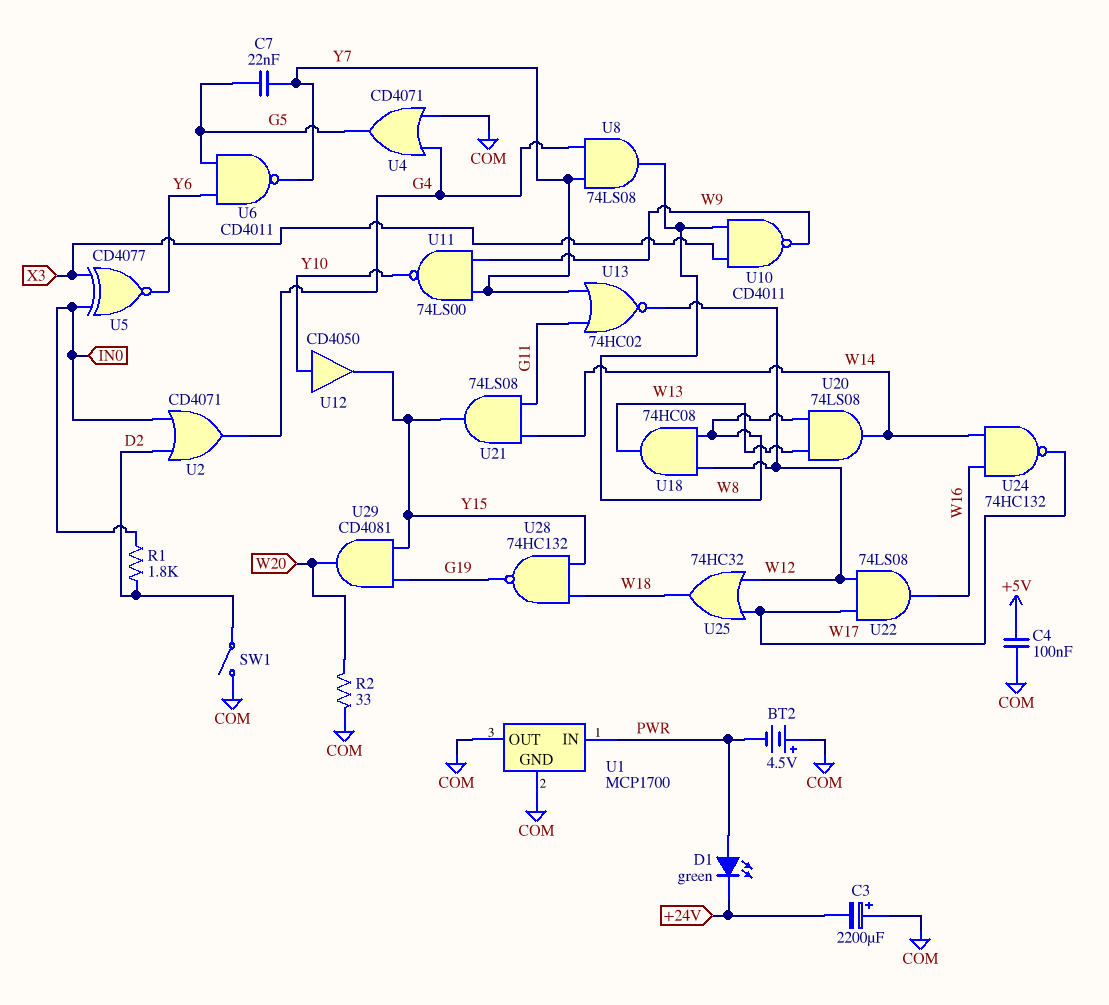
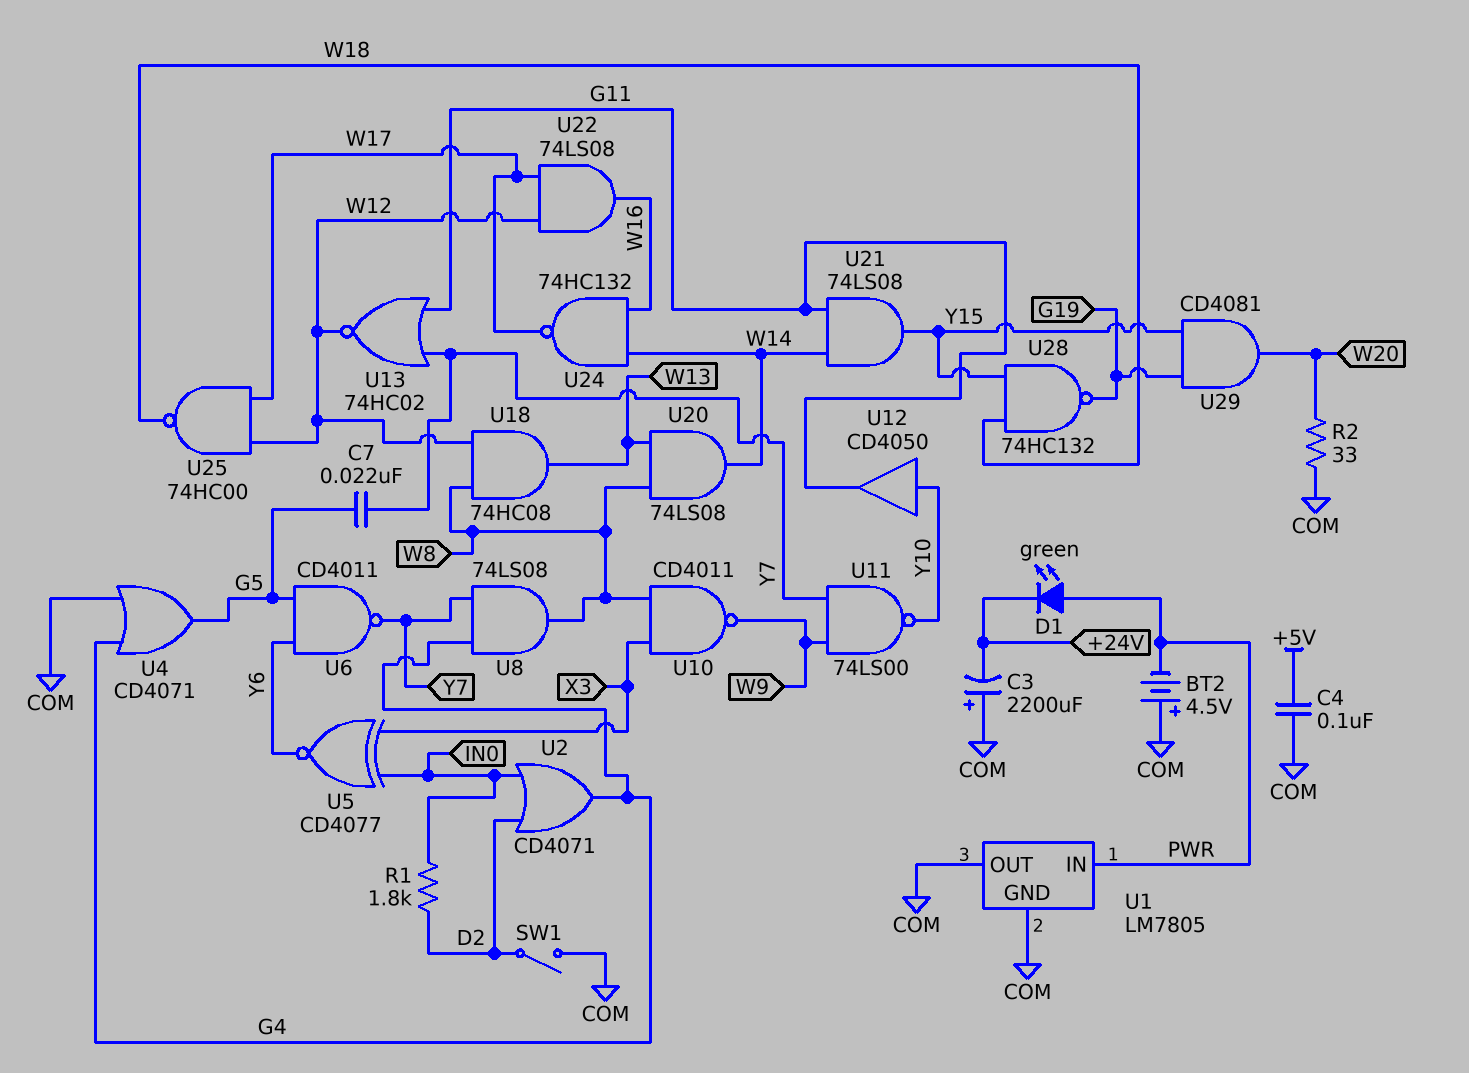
U1: MCP1700 -> LM7805
U12: buffer CD4050 (in Y10, out Y15) -> buffer CD4050 (in Y10, out G11)
U25: OR 74HC32 (in W12, in W17, out W18) -> NAND 74HC00 (in W12, in W17, out W18)

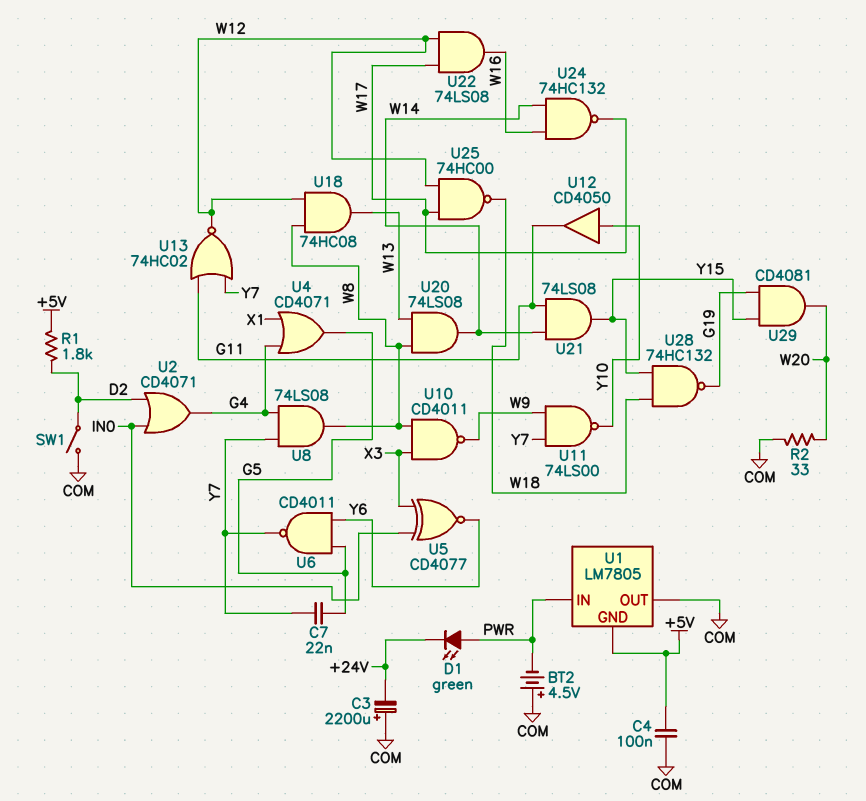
R1: 1.8k (D2, IN0) -> 1.8k (+5V, D2)
U1 pin GND: COM -> +5V
U4: OR CD4071 (in COM, in G4, out G5) -> OR CD4071 (in G4, in X1, out G5)

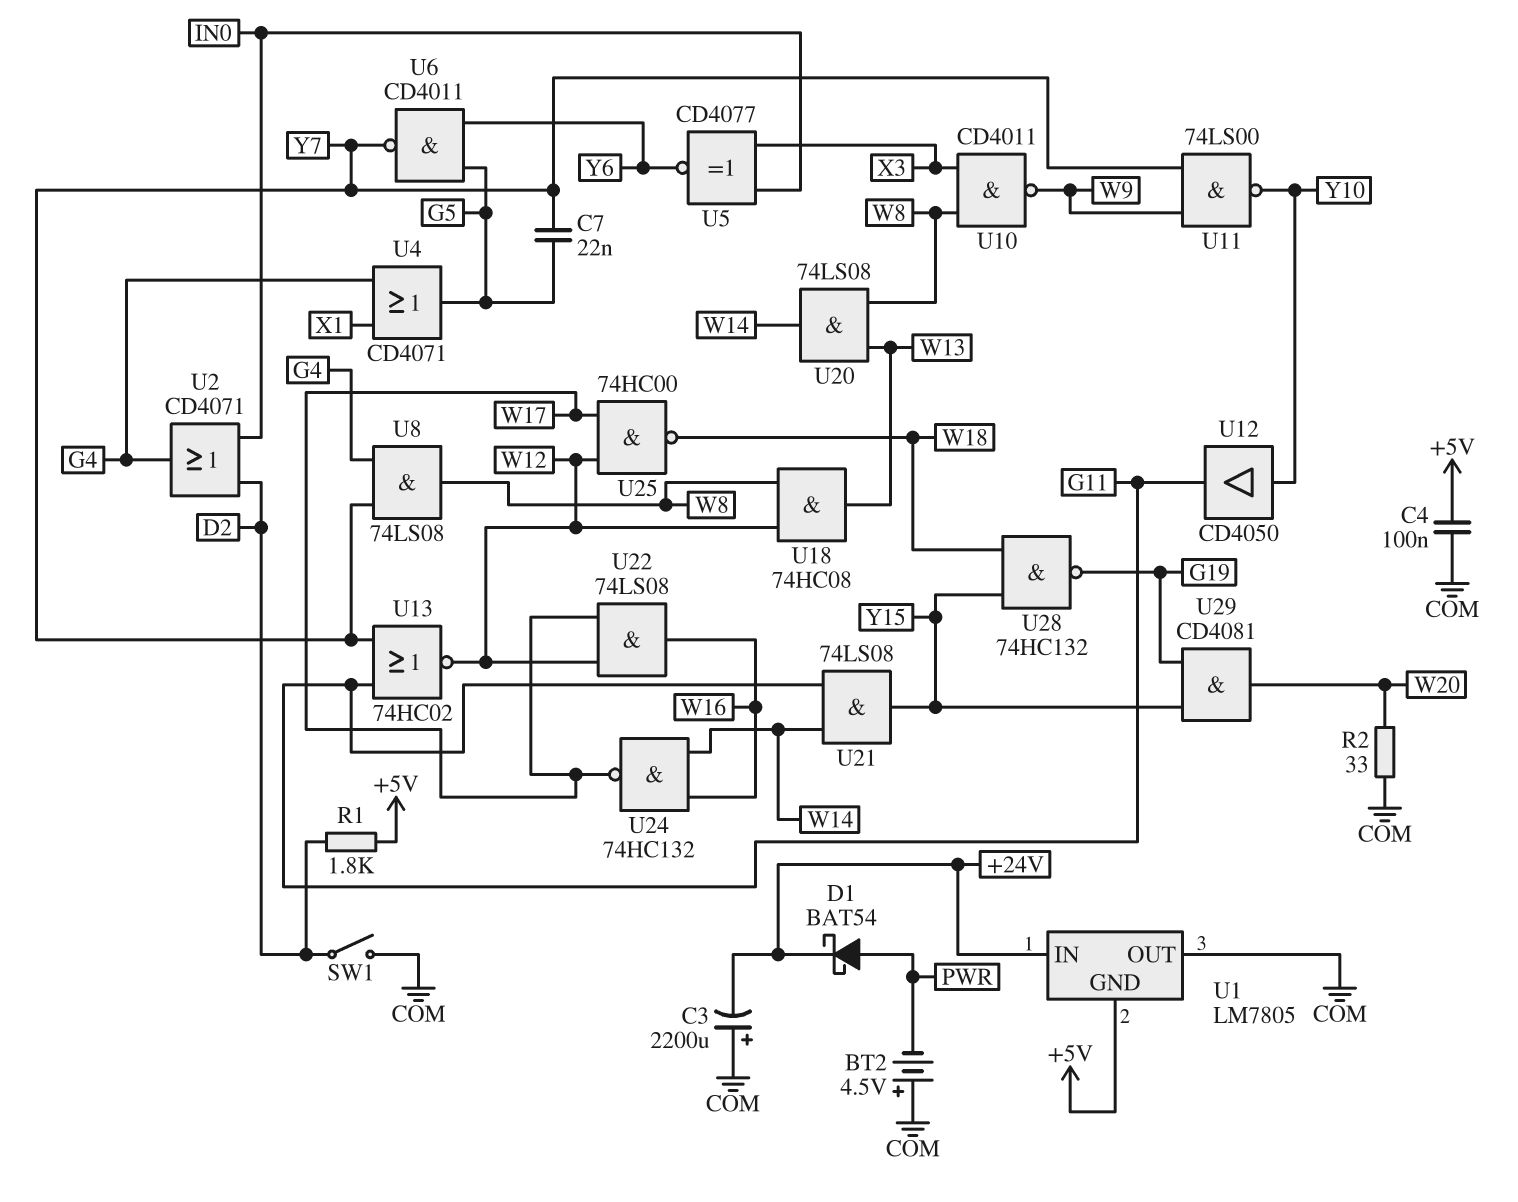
D1: LED green (A PWR, K +24V) -> schottky BAT54 (A PWR, K +24V)
U1 pin IN: PWR -> +24V

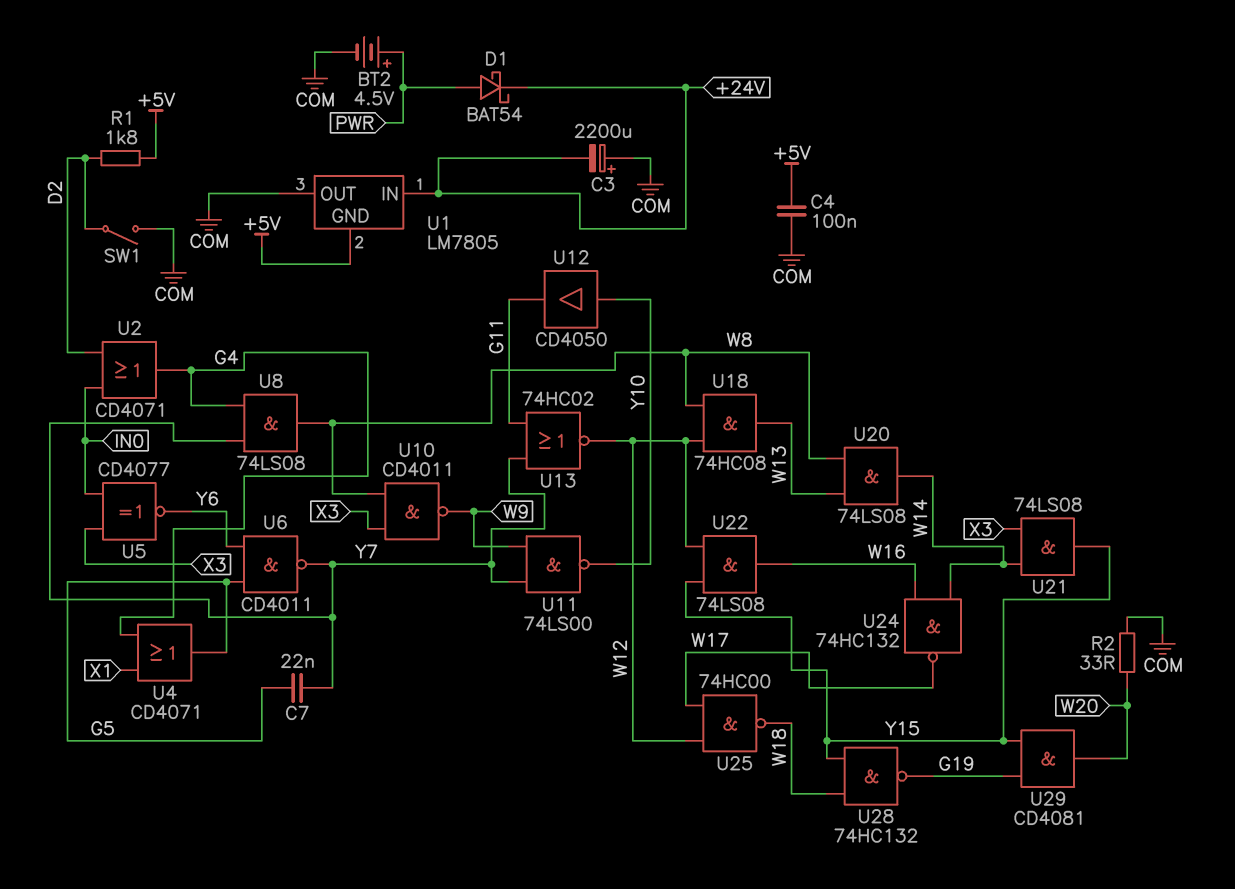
BT2: 4.5V (plus COM, minus PWR) -> 4.5V (plus PWR, minus COM)
U21: AND 74LS08 (in G11, in W14, out Y15) -> AND 74LS08 (in W14, in X3, out Y15)
U22: AND 74LS08 (in W12, in W17, out W16) -> AND 74LS08 (in W12, in Y15, out W16)

